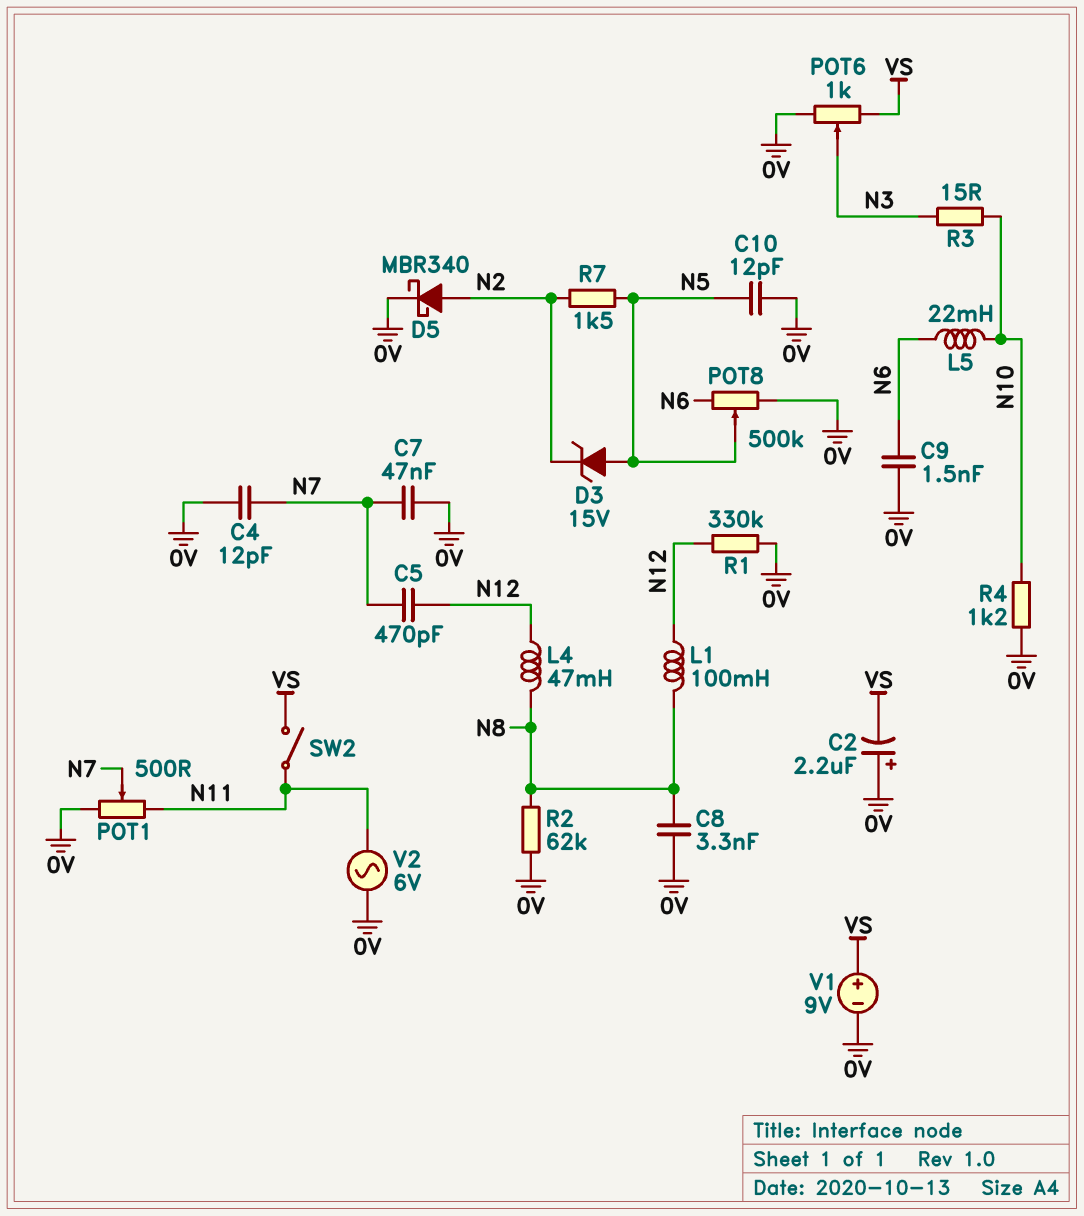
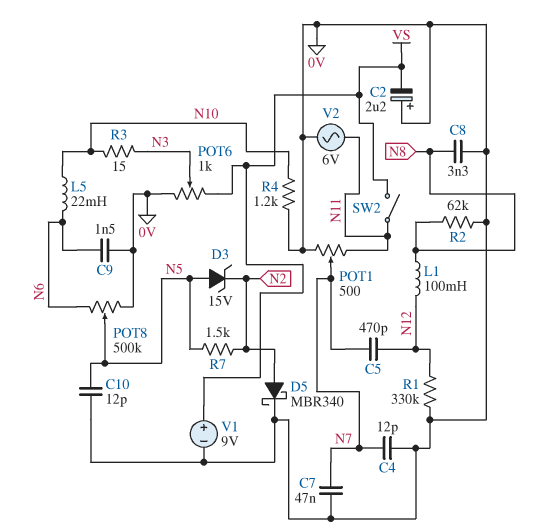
L4: 47mH (N8, N12) -> none

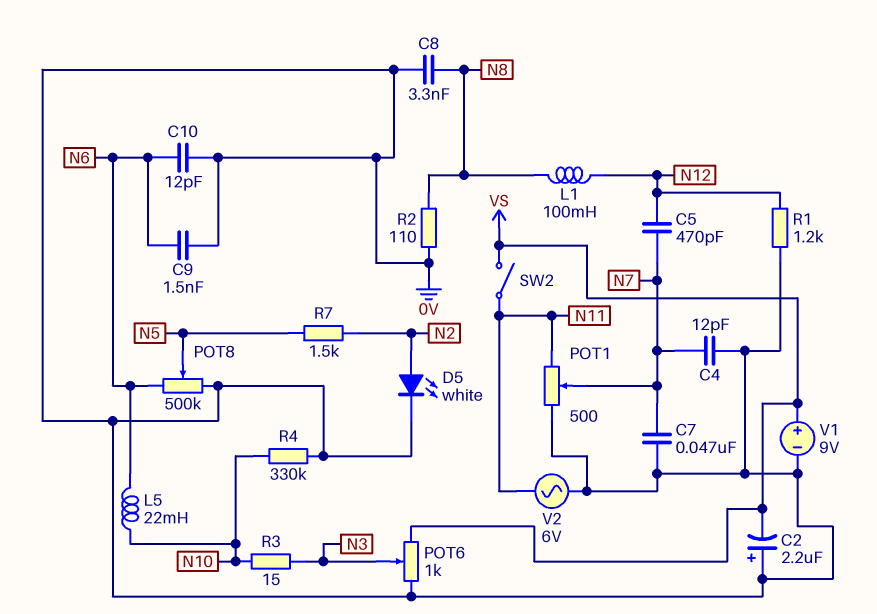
C10: 12pF (0V, N5) -> 12pF (0V, N6)
D3: zener 15V (A N5, K N2) -> none
D5: schottky MBR340 (A N2, K 0V) -> LED white (A N2, K 0V)
R1: 330k (0V, N12) -> 1.2k (0V, N12)
R2: 62k (0V, N8) -> 110 (0V, N8)
R4: 1.2k (0V, N10) -> 330k (0V, N10)

